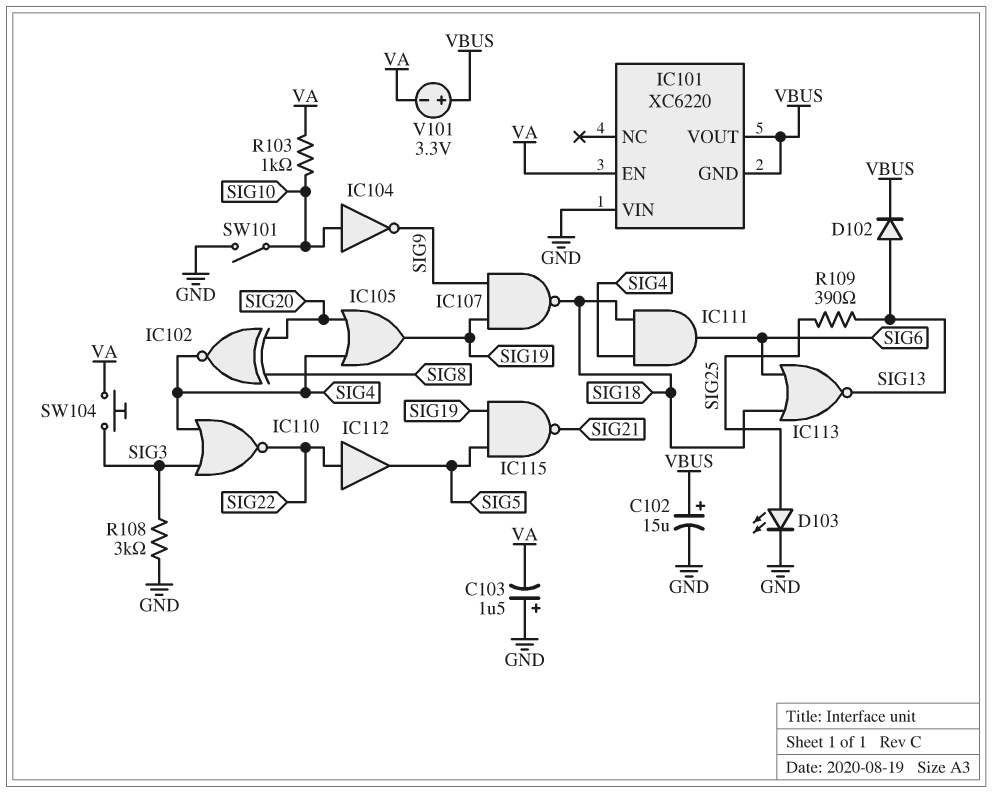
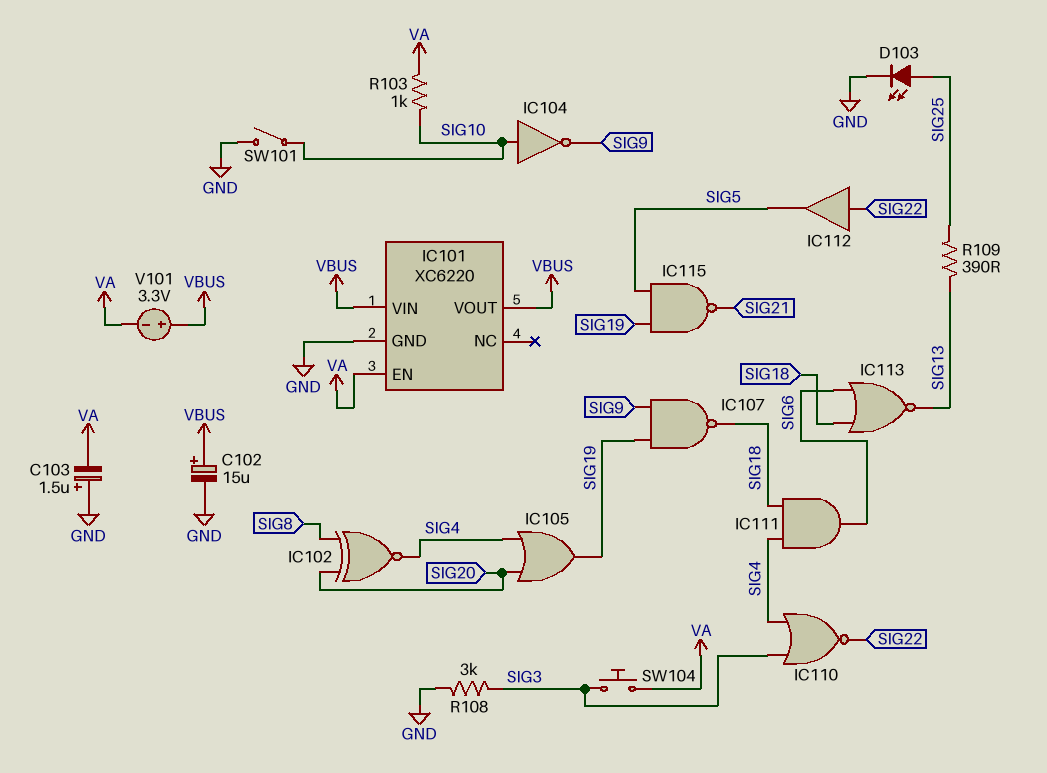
D102: diode (A SIG13, K VBUS) -> none
IC101 pin GND: VBUS -> GND
IC101 pin VIN: GND -> VBUS

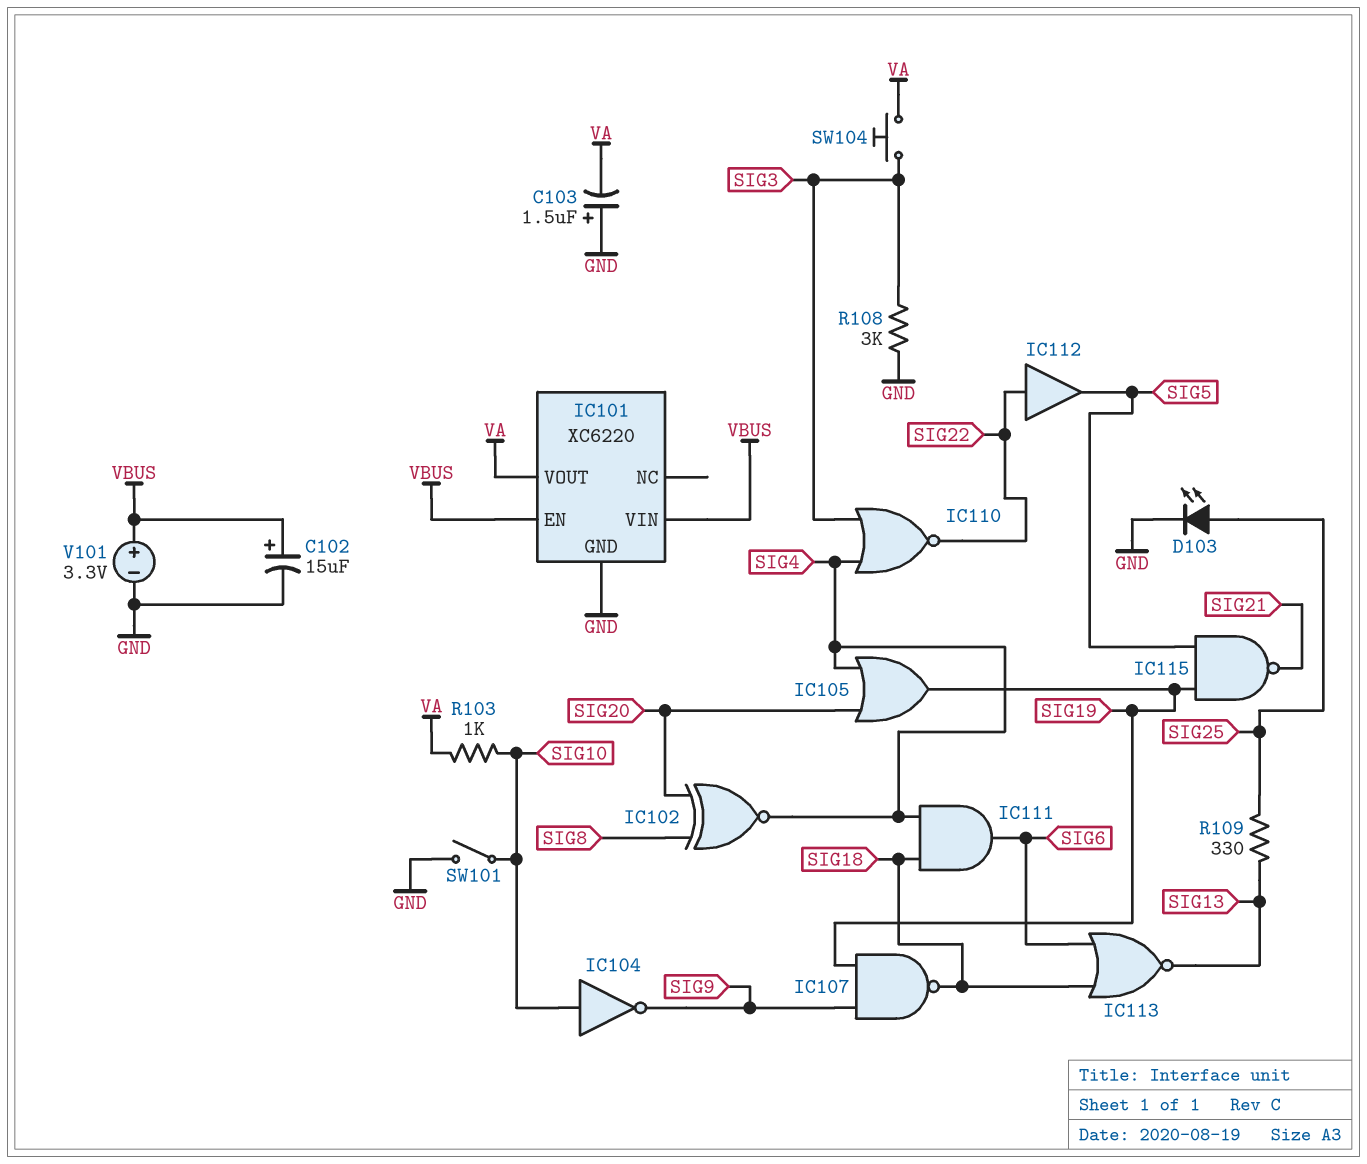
IC101 pin EN: VA -> VBUS
IC101 pin VOUT: VBUS -> VA
R109: 390 (SIG13, SIG25) -> 330 (SIG13, SIG25)
V101: 3.3V (plus VBUS, minus VA) -> 3.3V (plus VBUS, minus GND)

